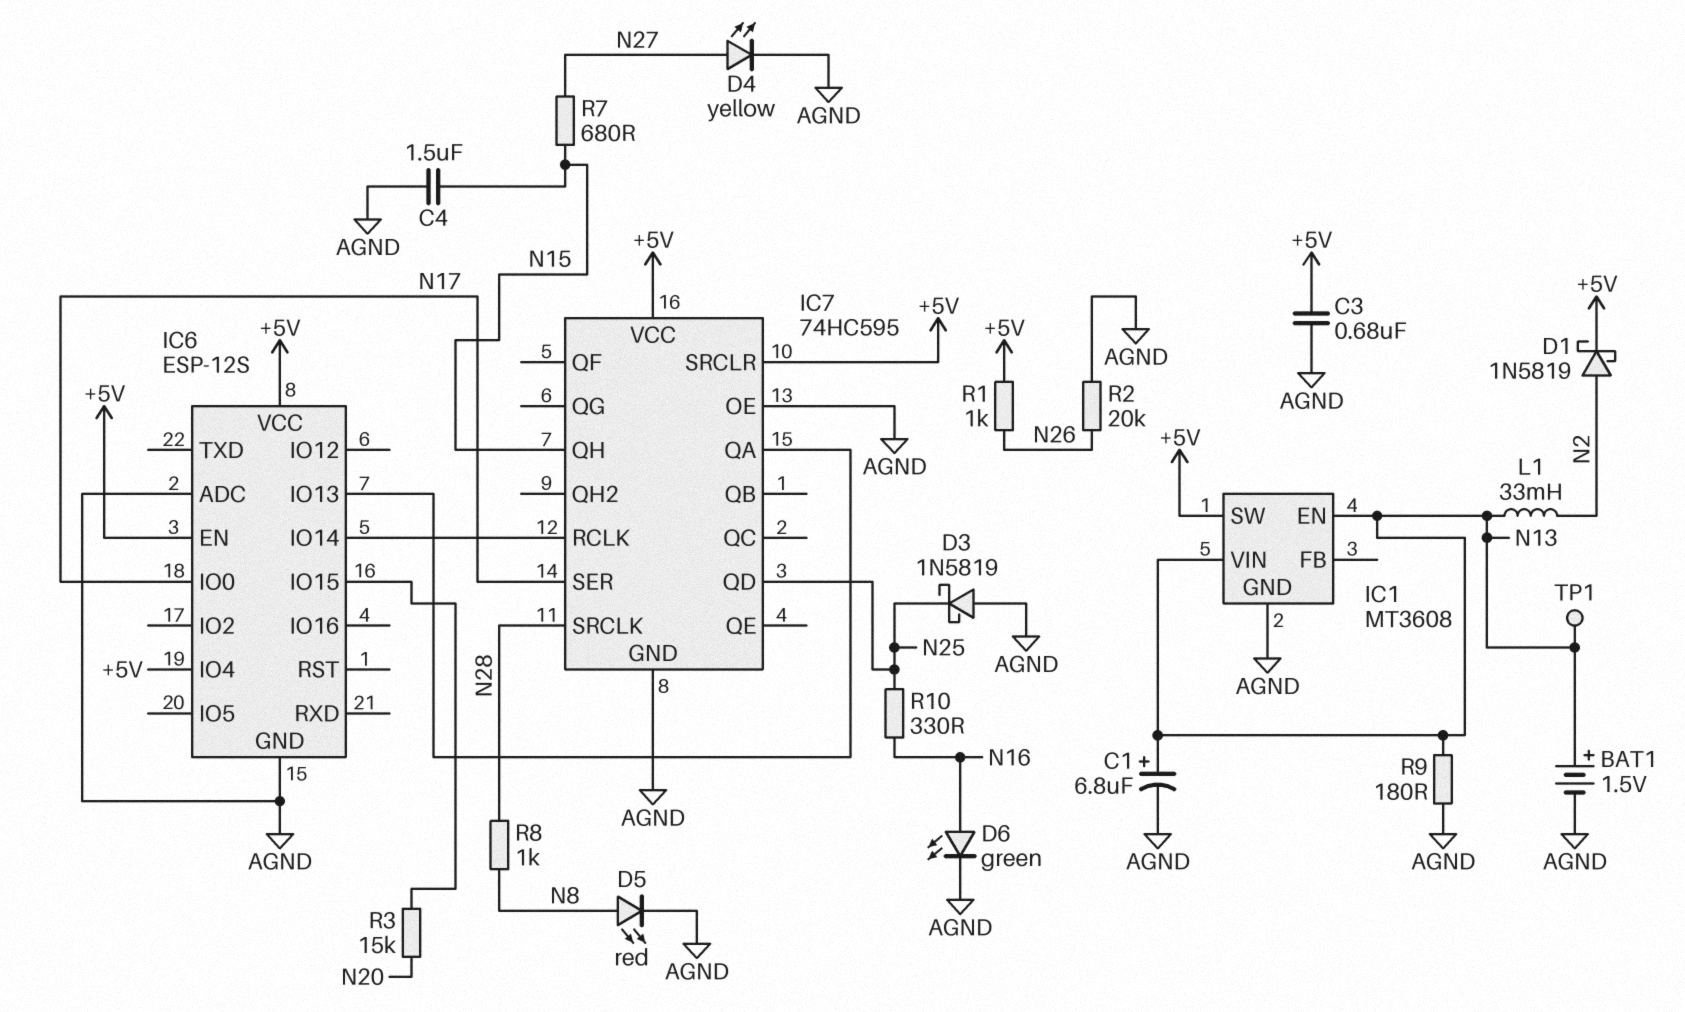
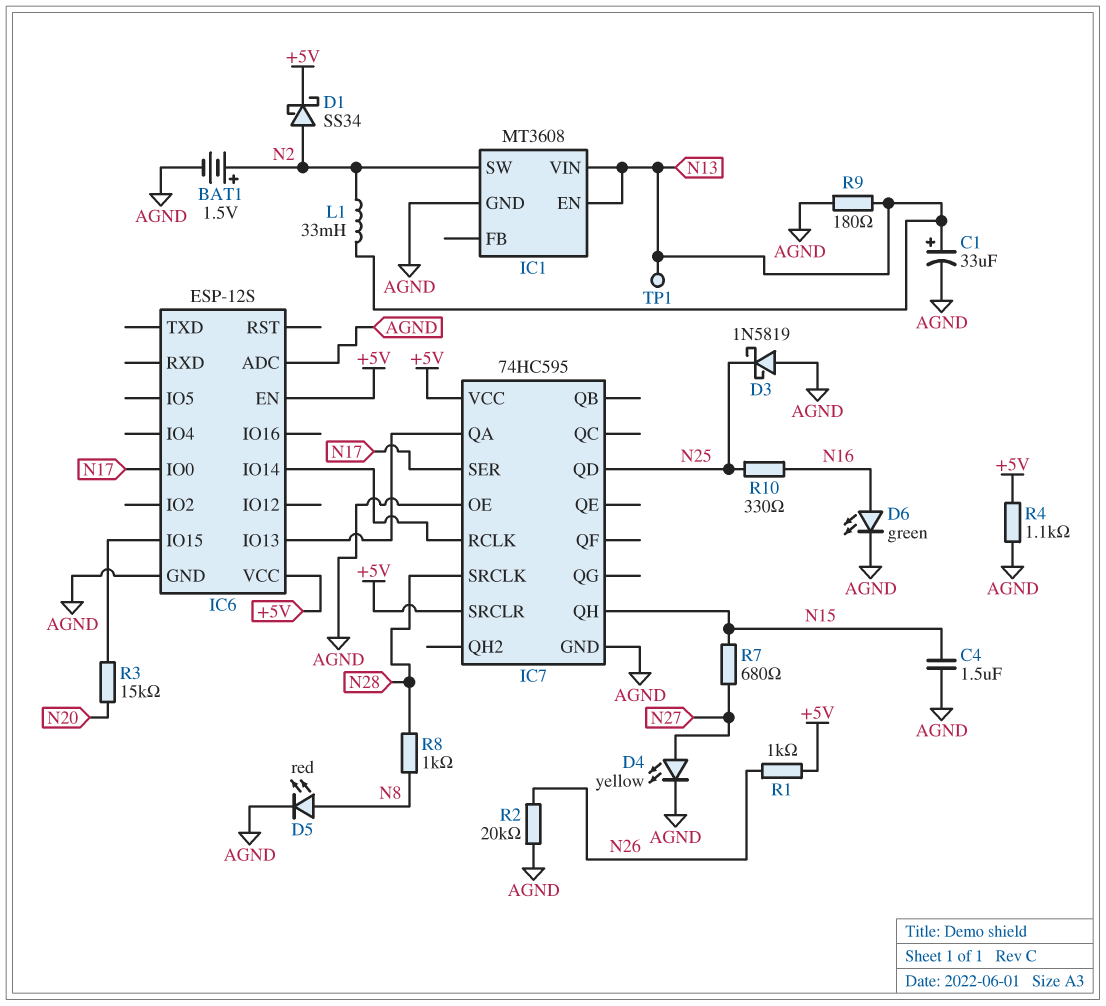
BAT1: 1.5V (plus N13, minus AGND) -> 1.5V (plus N2, minus AGND)
C1: 6.8uF (plus N13, minus AGND) -> 33uF (plus N13, minus AGND)
C3: 680nF (+5V, AGND) -> none
D1: schottky 1N5819 (A N2, K +5V) -> schottky SS34 (A N2, K +5V)
IC1 pin SW: +5V -> N2
IC6 pin IO4: +5V -> none
R4: none -> 1.1k (+5V, AGND)

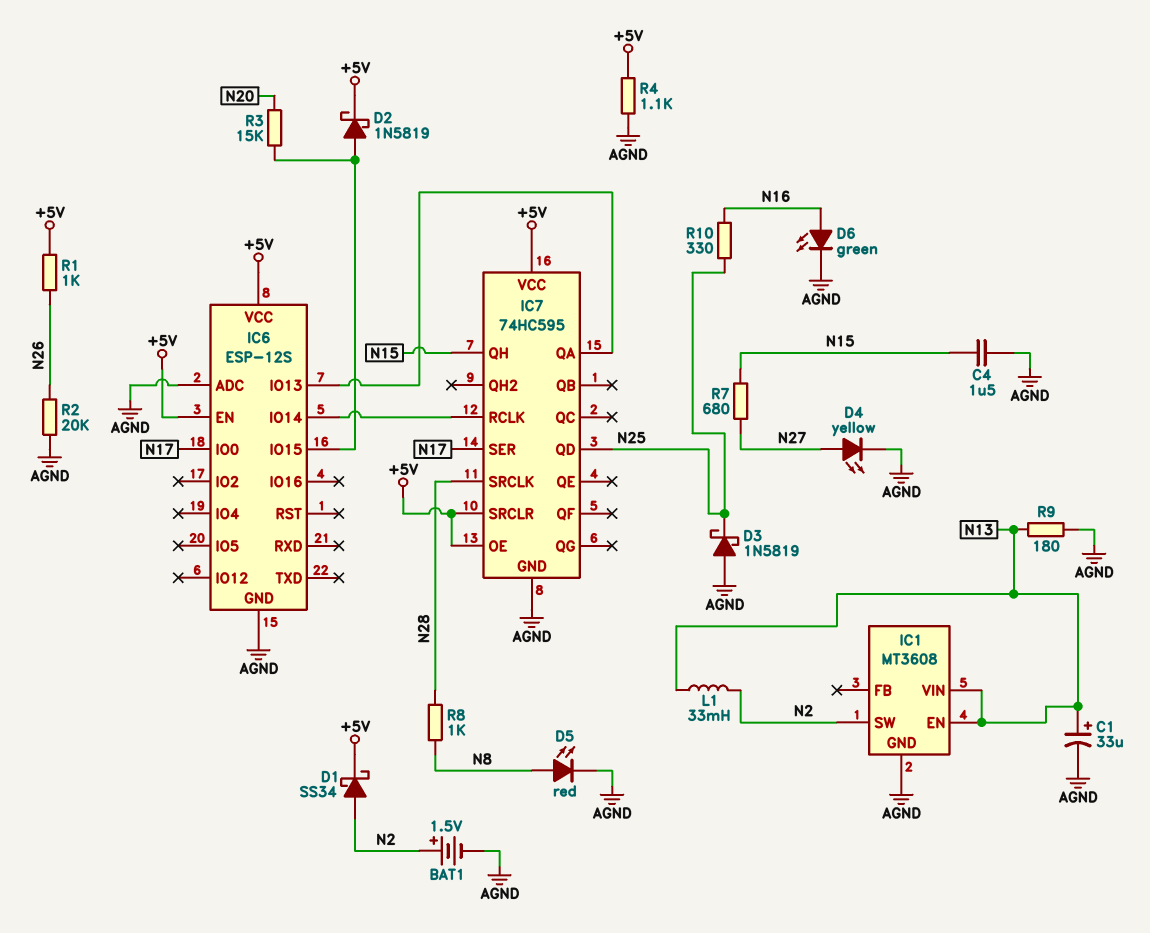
D2: none -> schottky 1N5819 (A IC6/IO15, K +5V)
IC7 pin OE: AGND -> +5V
TP1: test point (N13) -> none

